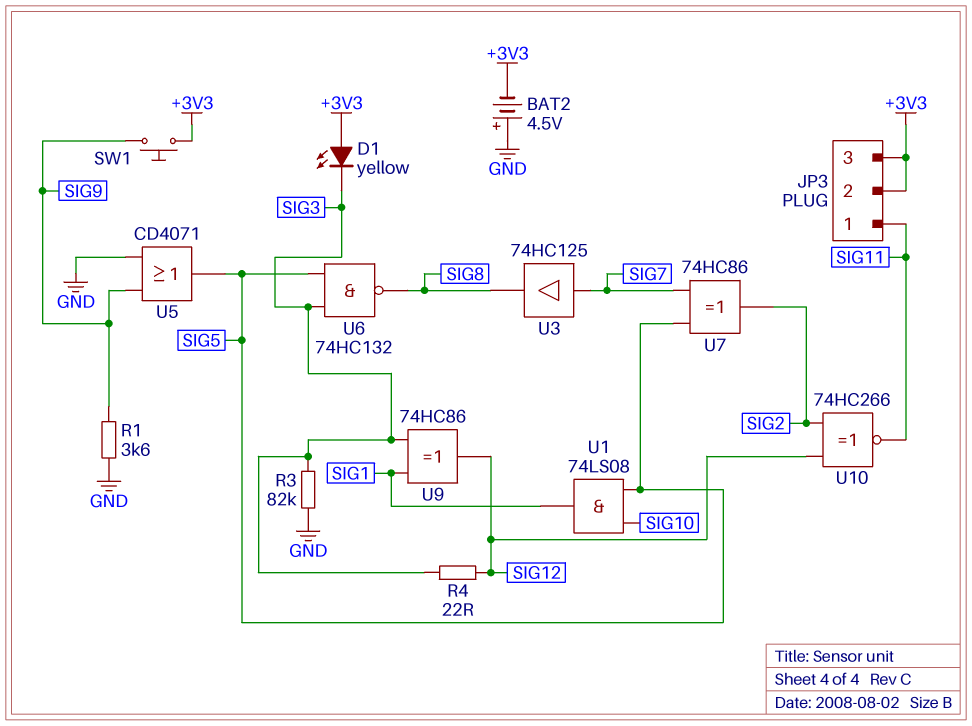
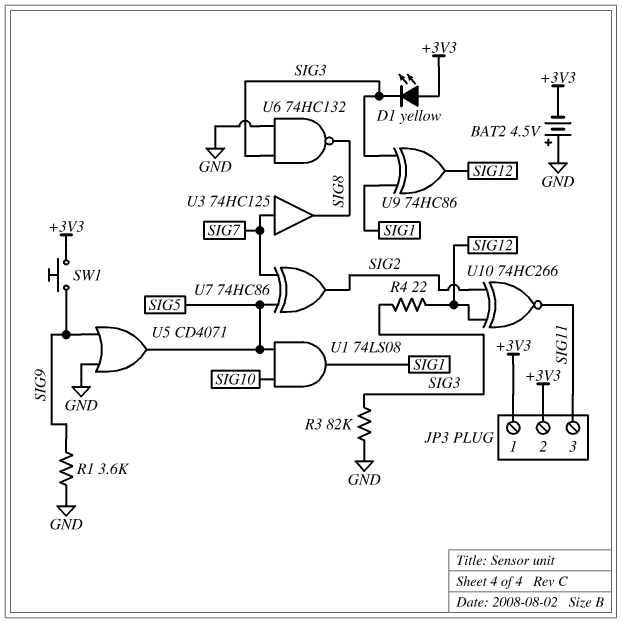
JP3 pin 1: SIG11 -> +3V3
JP3 pin 3: +3V3 -> SIG11
U6: NAND 74HC132 (in SIG3, in SIG5, out SIG8) -> NAND 74HC132 (in GND, in SIG3, out SIG8)

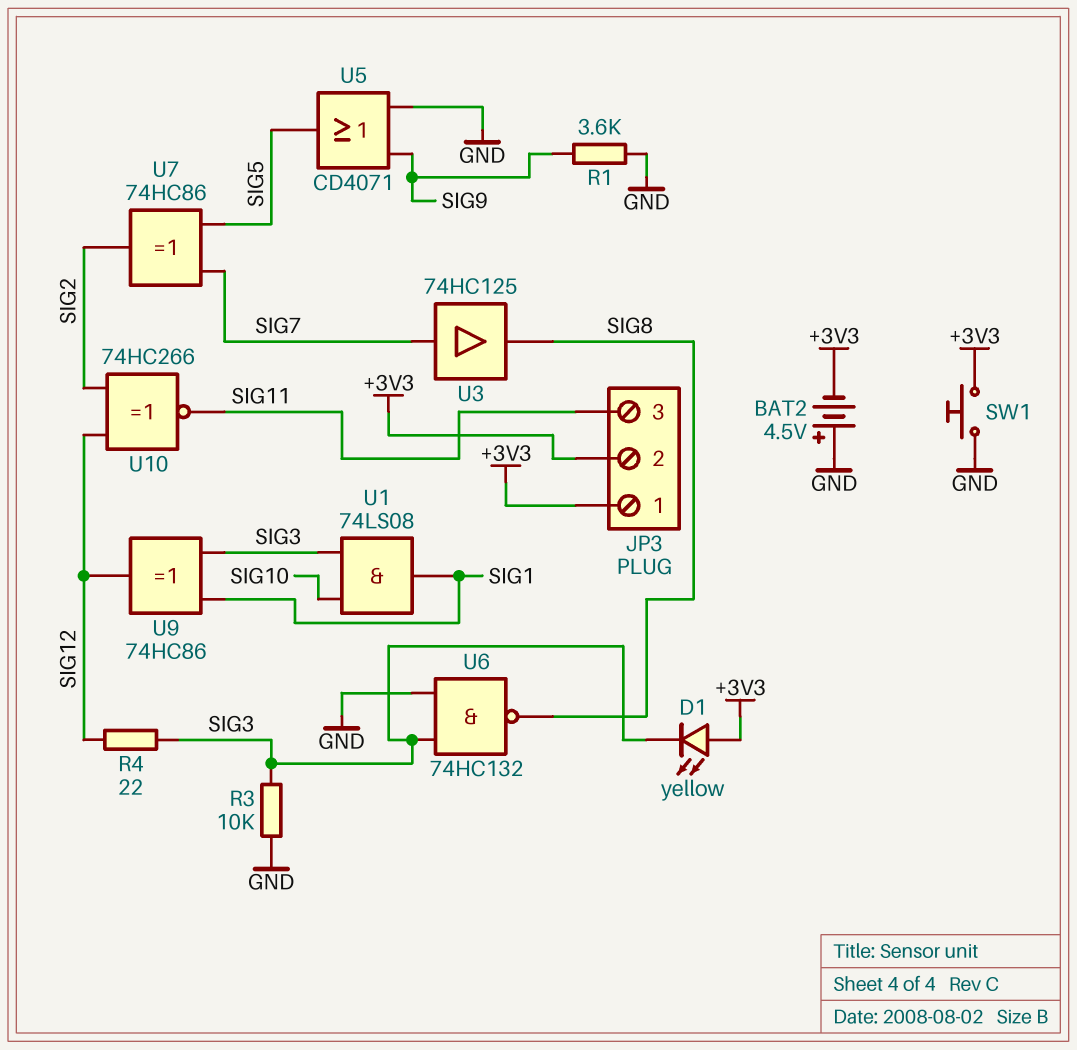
R3: 82k (GND, SIG3) -> 10k (GND, SIG3)
SW1: button (+3V3, SIG9) -> button (+3V3, GND)
U1: AND 74LS08 (in SIG5, in SIG10, out SIG1) -> AND 74LS08 (in SIG3, in SIG10, out SIG1)

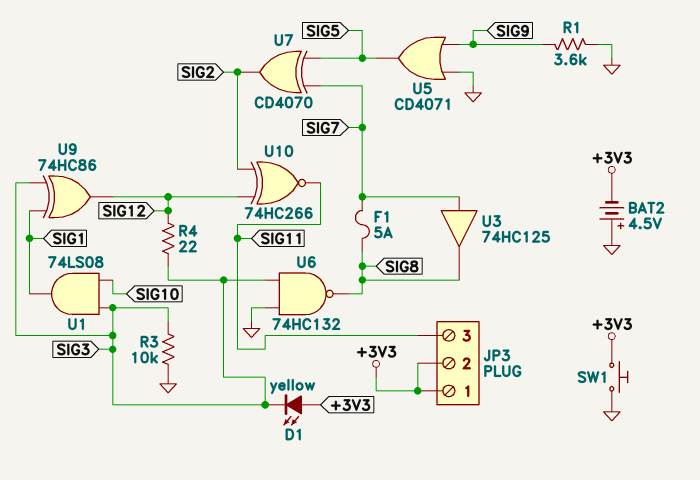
F1: none -> 5A (SIG7, SIG8)
U7: XOR 74HC86 (in SIG5, in SIG7, out SIG2) -> XOR CD4070 (in SIG5, in SIG7, out SIG2)

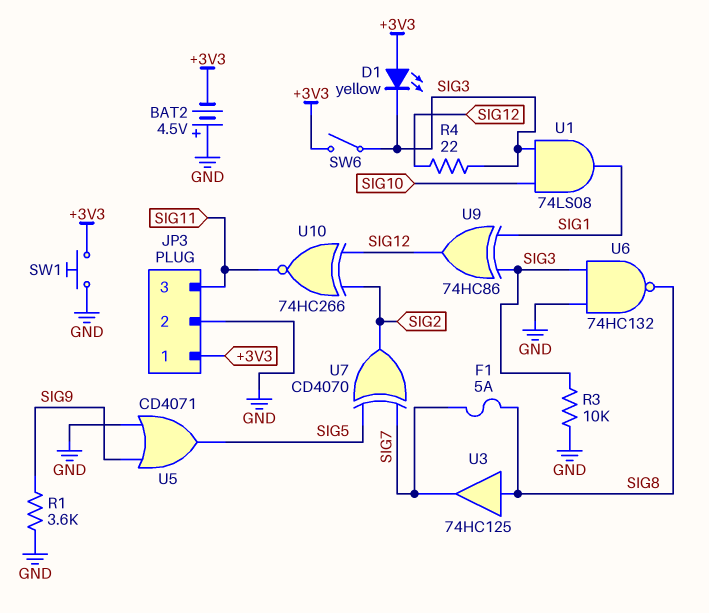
JP3 pin 2: +3V3 -> GND
SW6: none -> switch (+3V3, SIG3)
U3: buffer 74HC125 (in SIG7, out SIG8) -> buffer 74HC125 (in SIG8, out SIG7)

